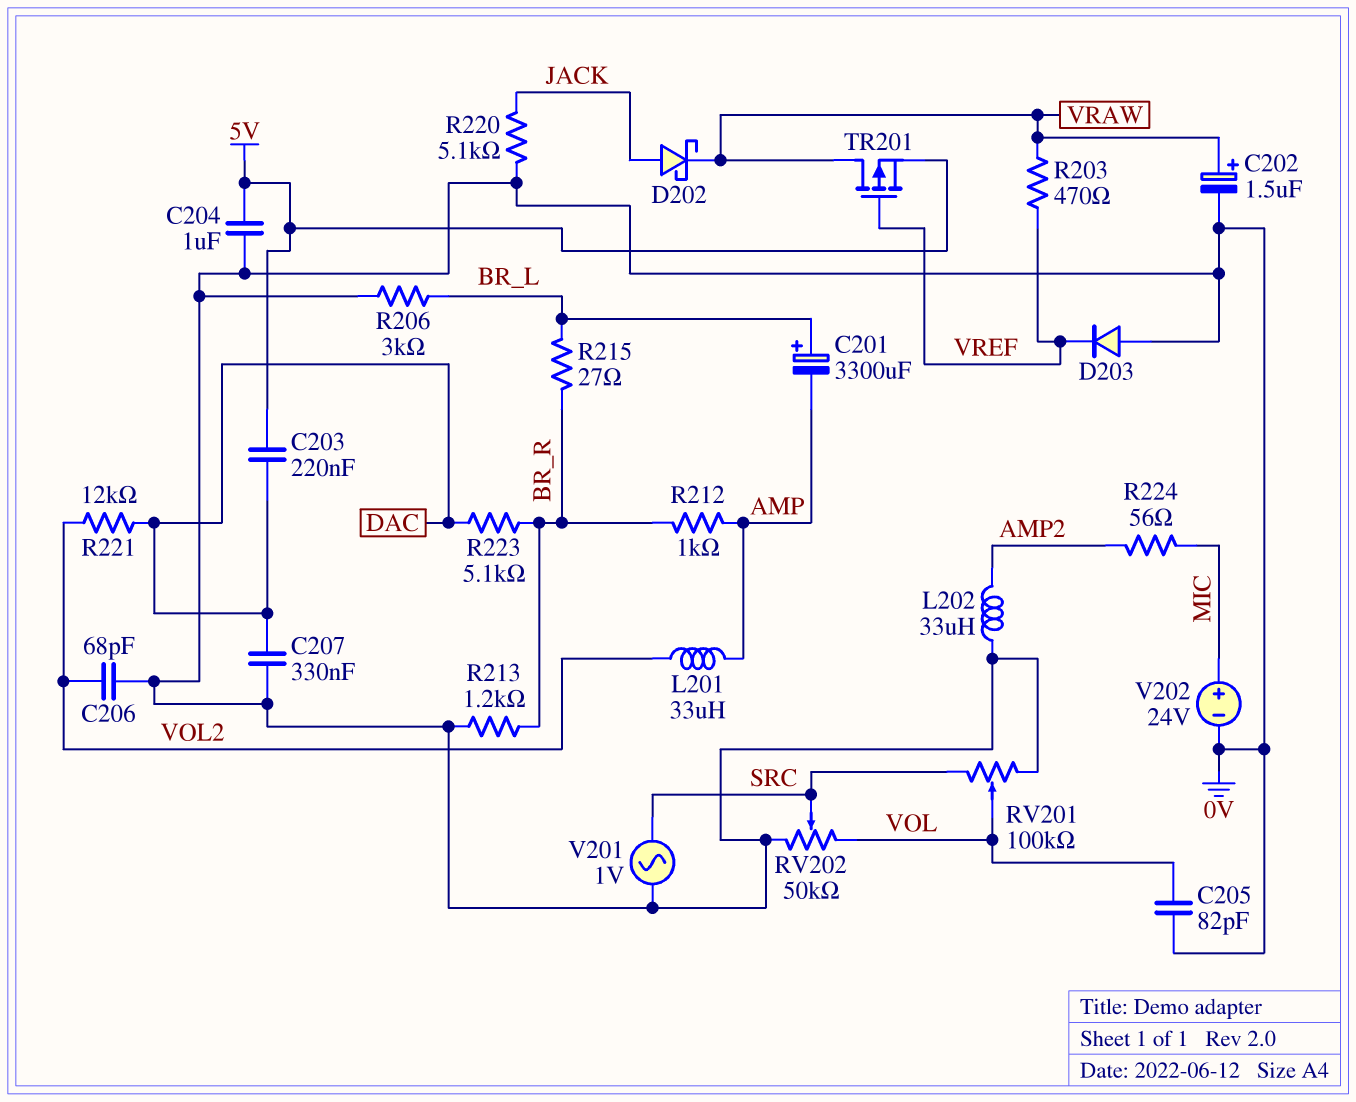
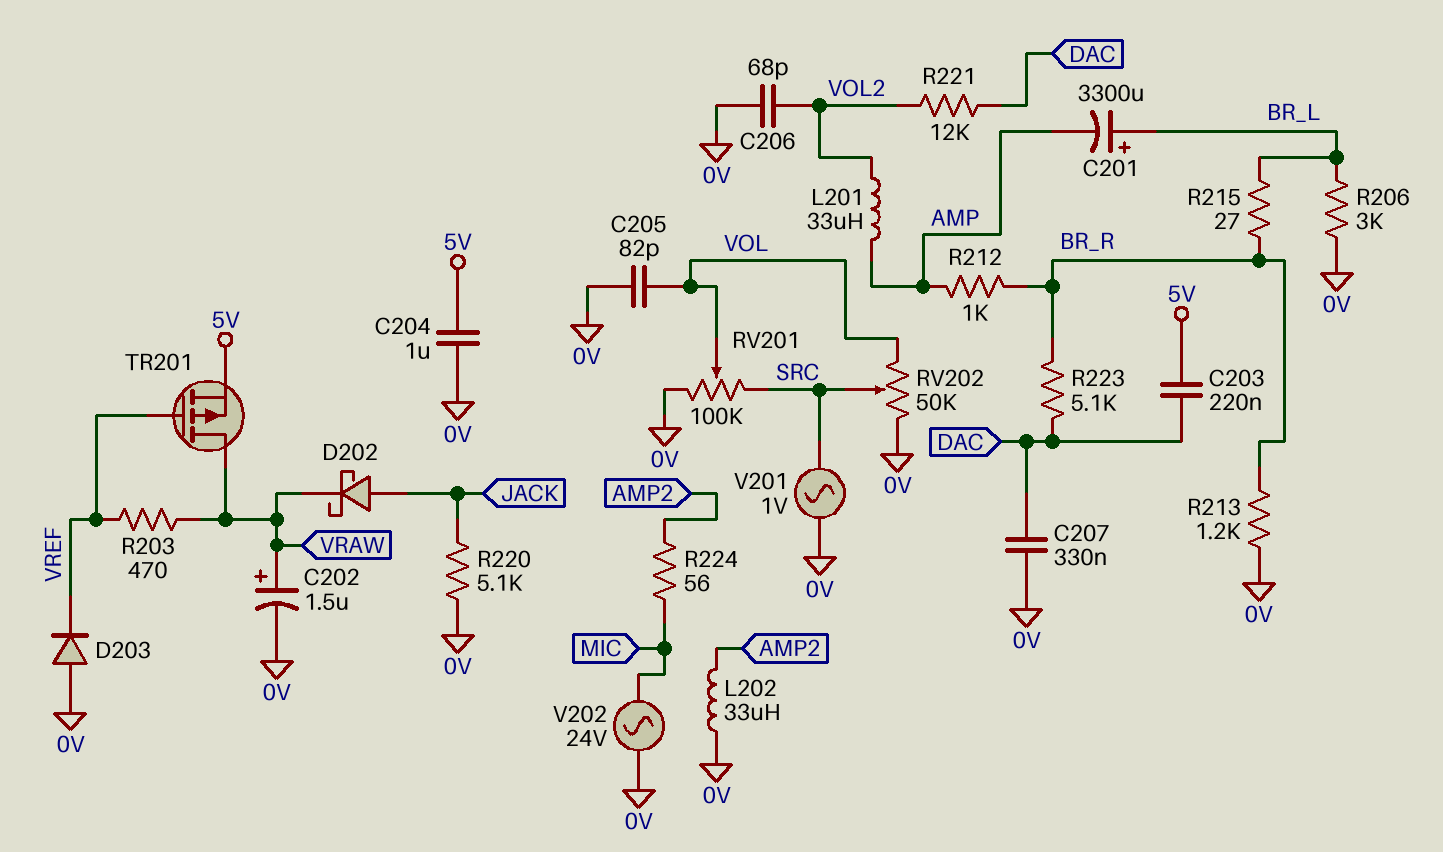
V202: 24V (plus MIC, minus 0V) -> AC 24V (0V, MIC)

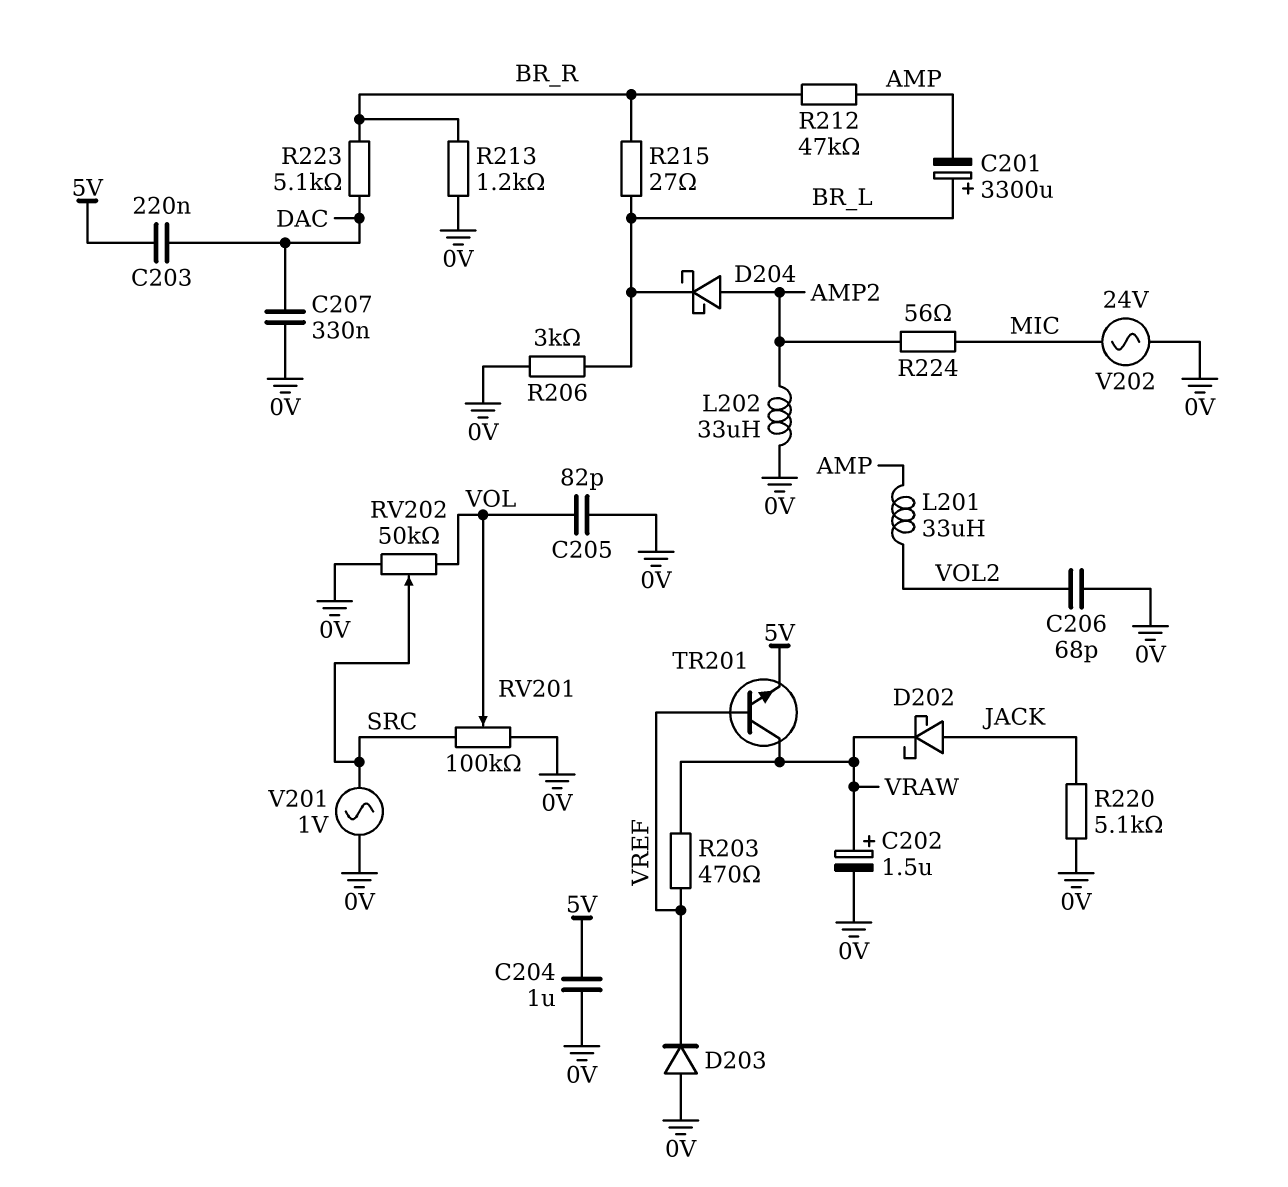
D204: none -> schottky (A AMP2, K BR_L)
R212: 1k (AMP, BR_R) -> 47k (AMP, BR_R)
R221: 12k (DAC, VOL2) -> none
TR201: PMOS (G VREF, D VRAW, S 5V) -> NPN (B VREF, C VRAW, E 5V)

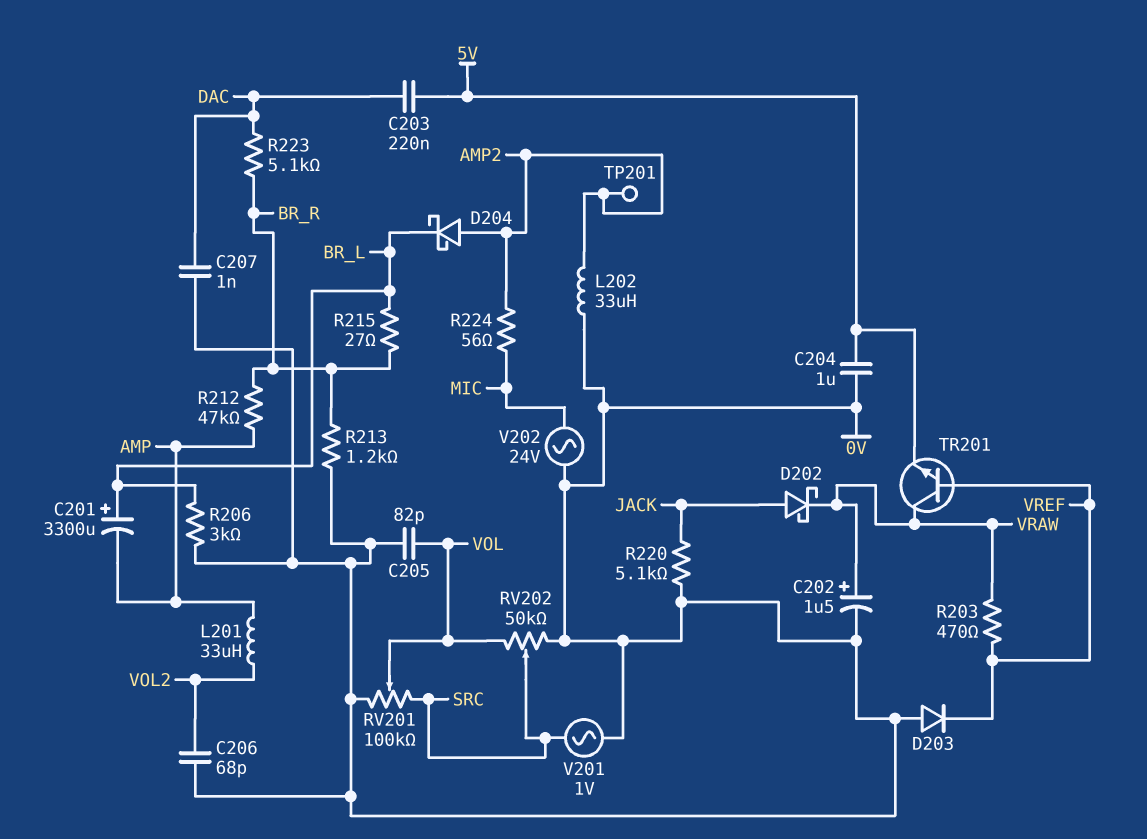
C207: 330nF (0V, DAC) -> 1nF (0V, DAC)
TP201: none -> test point (AMP2)

